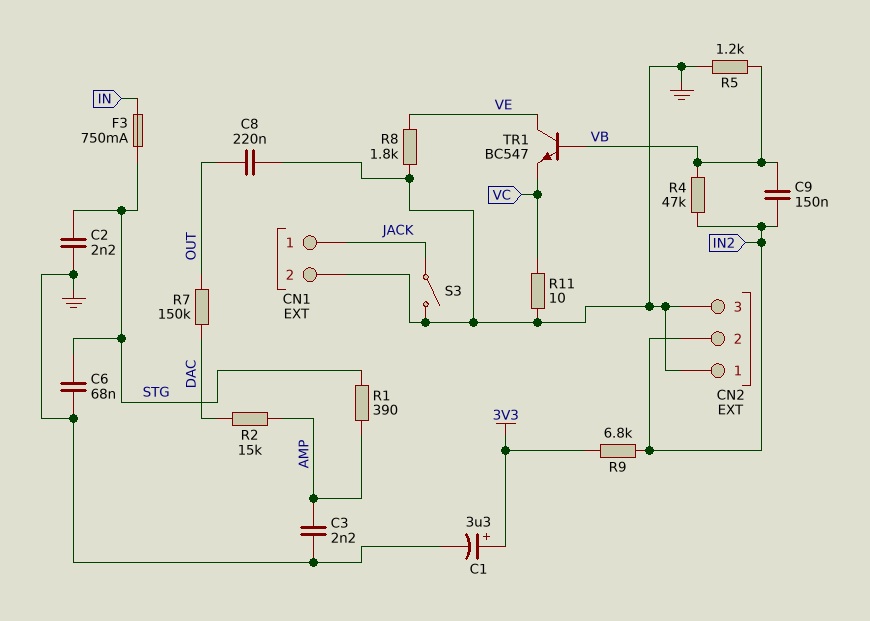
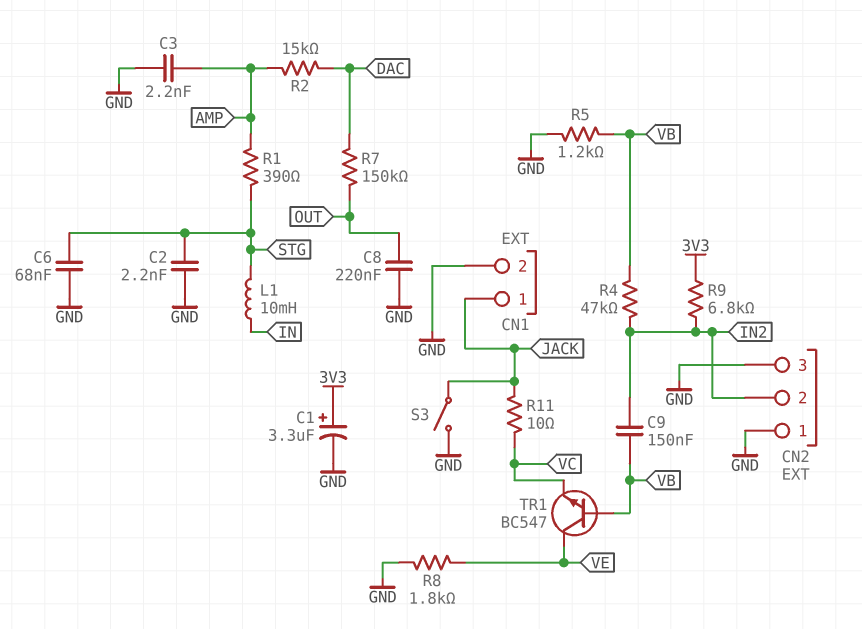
F3: 750mA (IN, STG) -> none
L1: none -> 10mH (IN, STG)
R11: 10 (GND, VC) -> 10 (JACK, VC)

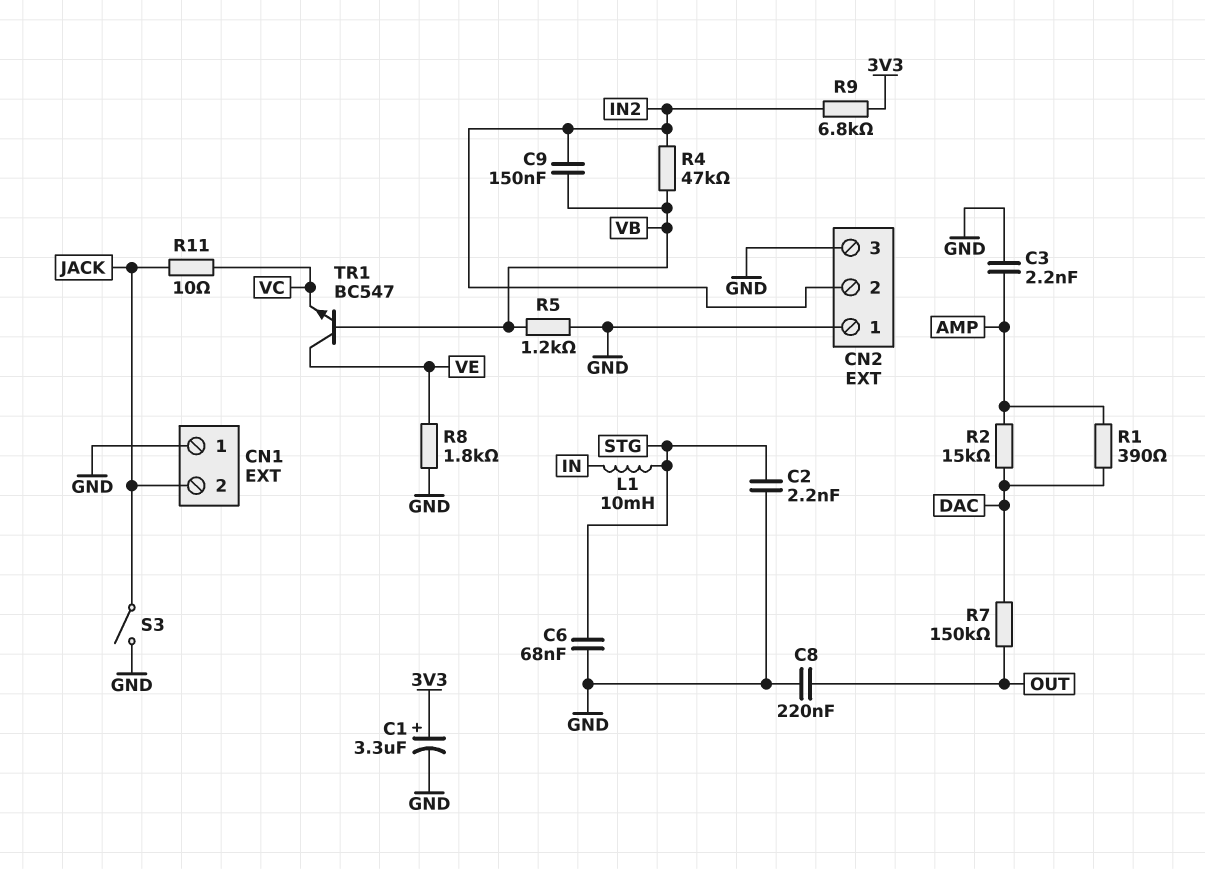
CN1 pin 1: JACK -> GND
CN1 pin 2: GND -> JACK
R1: 390 (AMP, STG) -> 390 (AMP, DAC)

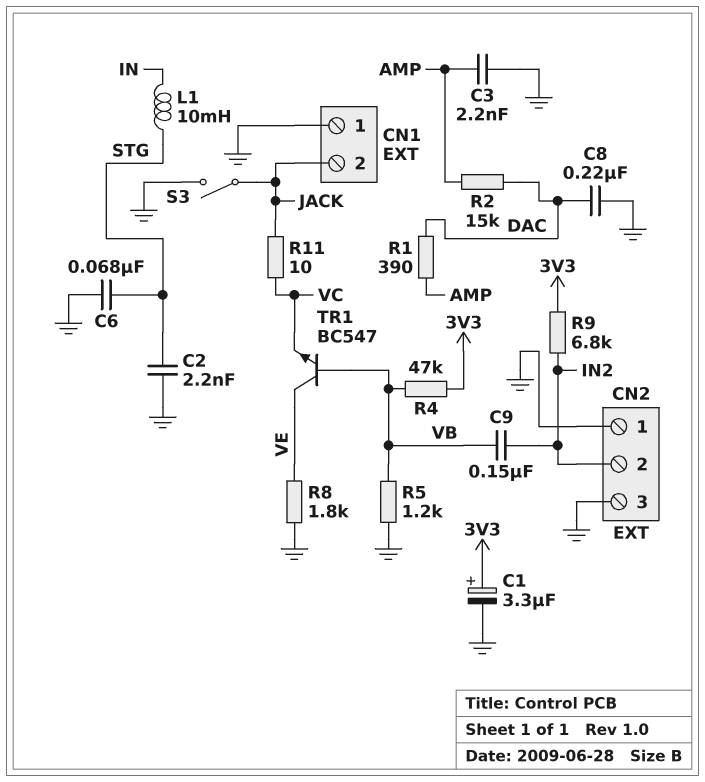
C8: 220nF (GND, OUT) -> 220nF (DAC, GND)
R4: 47k (IN2, VB) -> 47k (3V3, VB)
R7: 150k (DAC, OUT) -> none

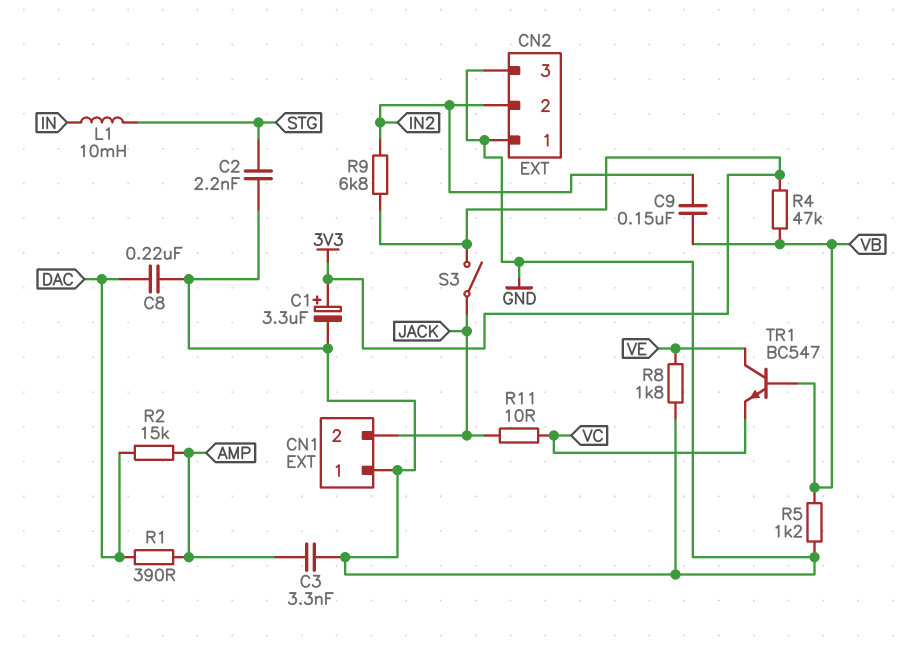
C3: 2.2nF (AMP, GND) -> 3.3nF (AMP, GND)
C6: 68nF (GND, STG) -> none
S3: switch (GND, JACK) -> switch (3V3, JACK)

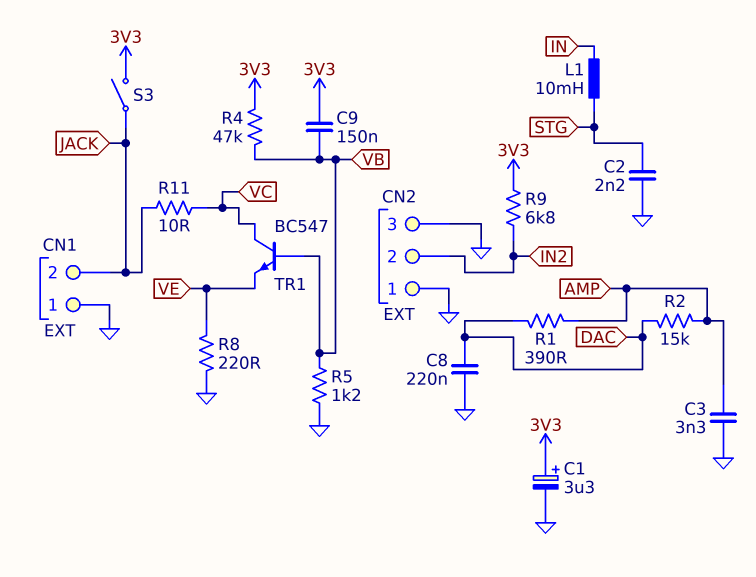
C9: 150nF (IN2, VB) -> 150nF (3V3, VB)
R8: 1.8k (GND, VE) -> 220 (GND, VE)
TR1: NPN BC547 (B VB, C VE, E VC) -> NPN BC547 (B VB, C VC, E VE)

